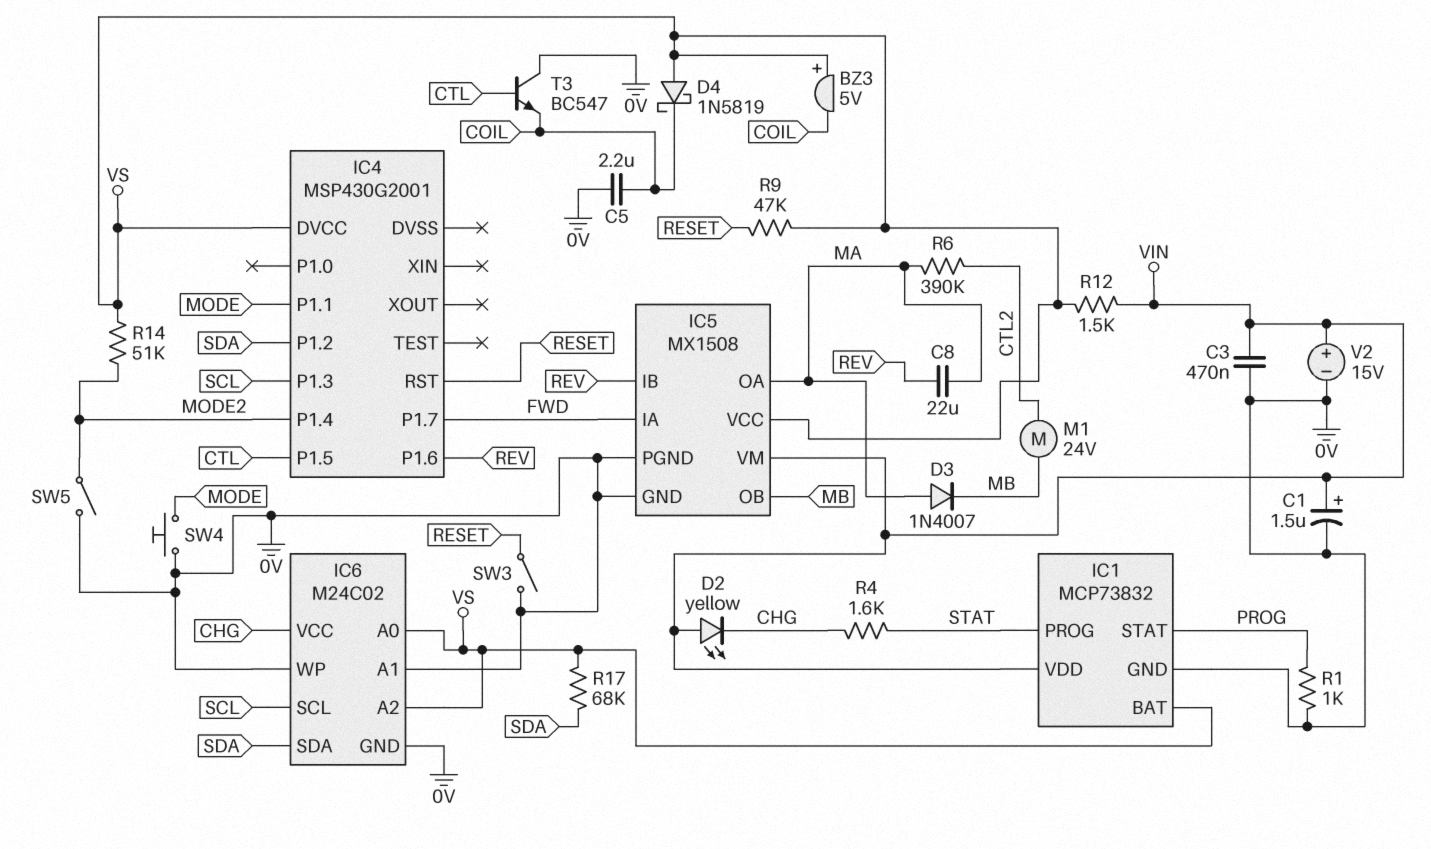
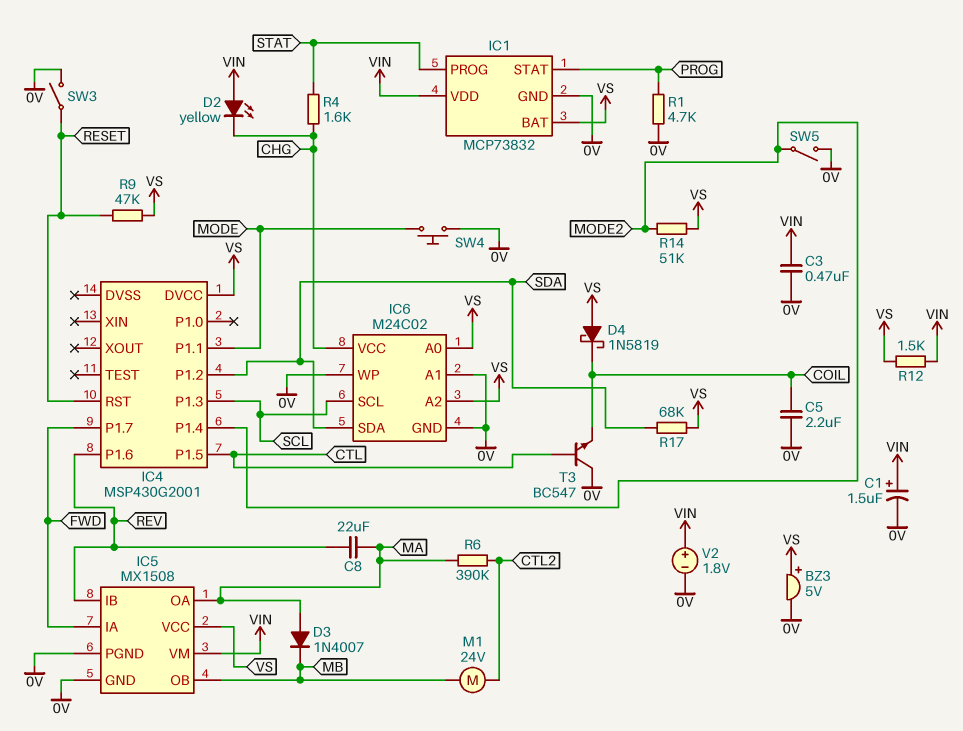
BZ3: buzzer 5V (plus VS, minus COIL) -> buzzer 5V (plus VS, minus 0V)
R1: 1k (0V, PROG) -> 4.7k (0V, PROG)
V2: 15V (plus VIN, minus 0V) -> 1.8V (plus VIN, minus 0V)

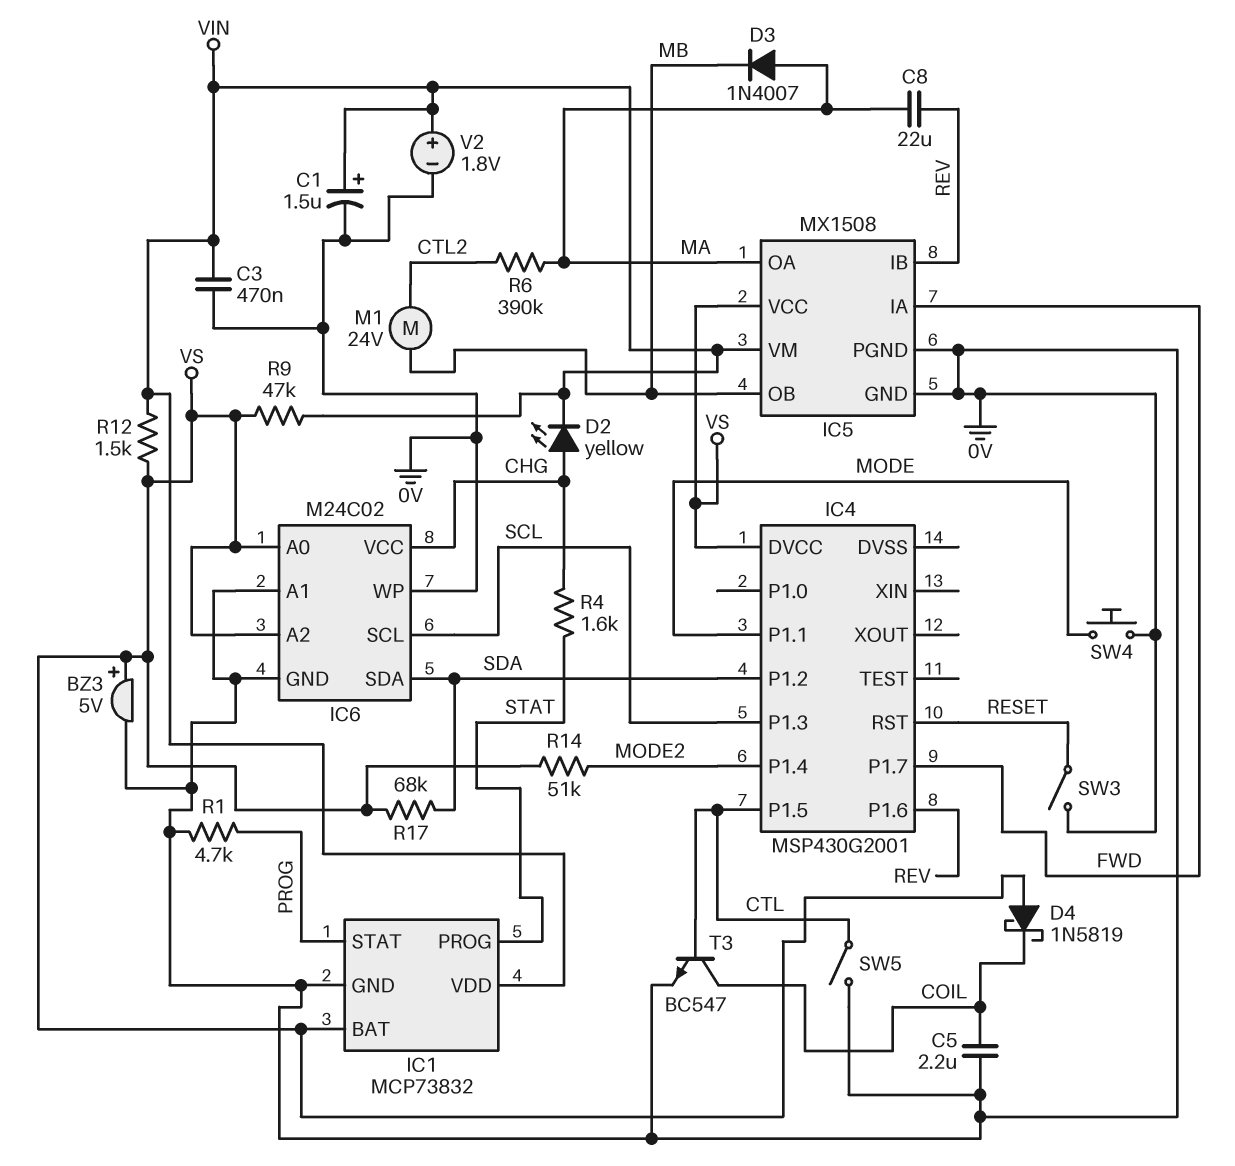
D2: LED yellow (A VIN, K CHG) -> LED yellow (A CHG, K VIN)
R9: 47k (RESET, VS) -> 47k (VIN, VS)
SW5: switch (0V, MODE2) -> switch (0V, CTL)
T3: NPN BC547 (B CTL, C 0V, E COIL) -> NPN BC547 (B CTL, C COIL, E 0V)

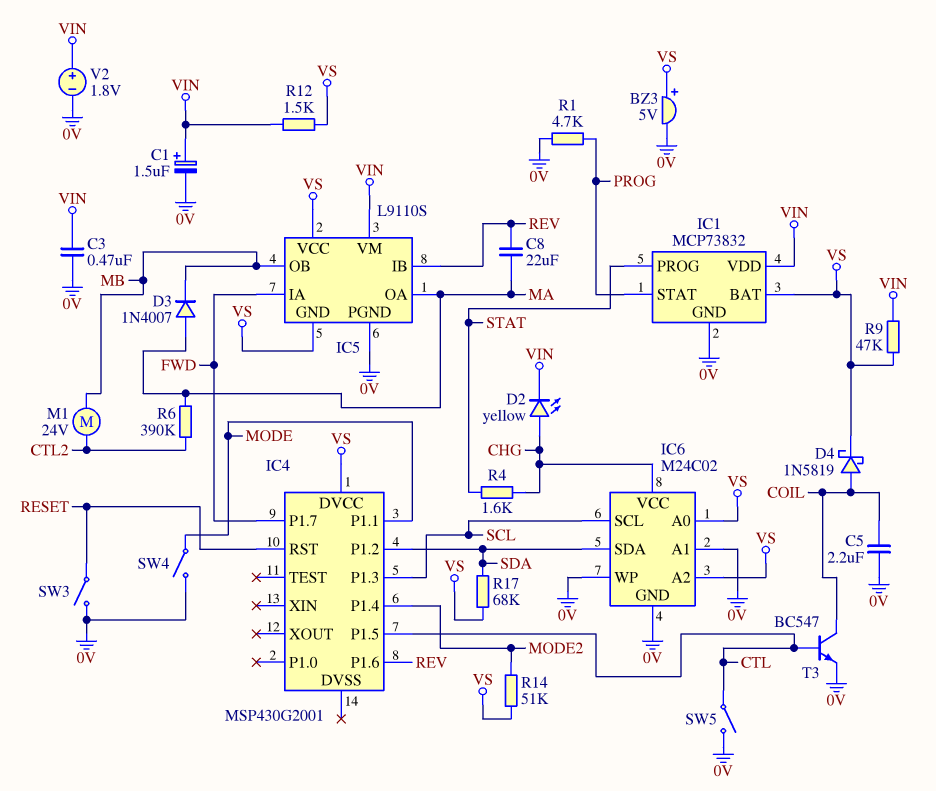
D4: schottky 1N5819 (A VS, K COIL) -> schottky 1N5819 (A COIL, K VS)
IC5: MX1508 -> L9110S
IC5 pin GND: 0V -> VS
SW4: button (0V, MODE) -> switch (0V, MODE)

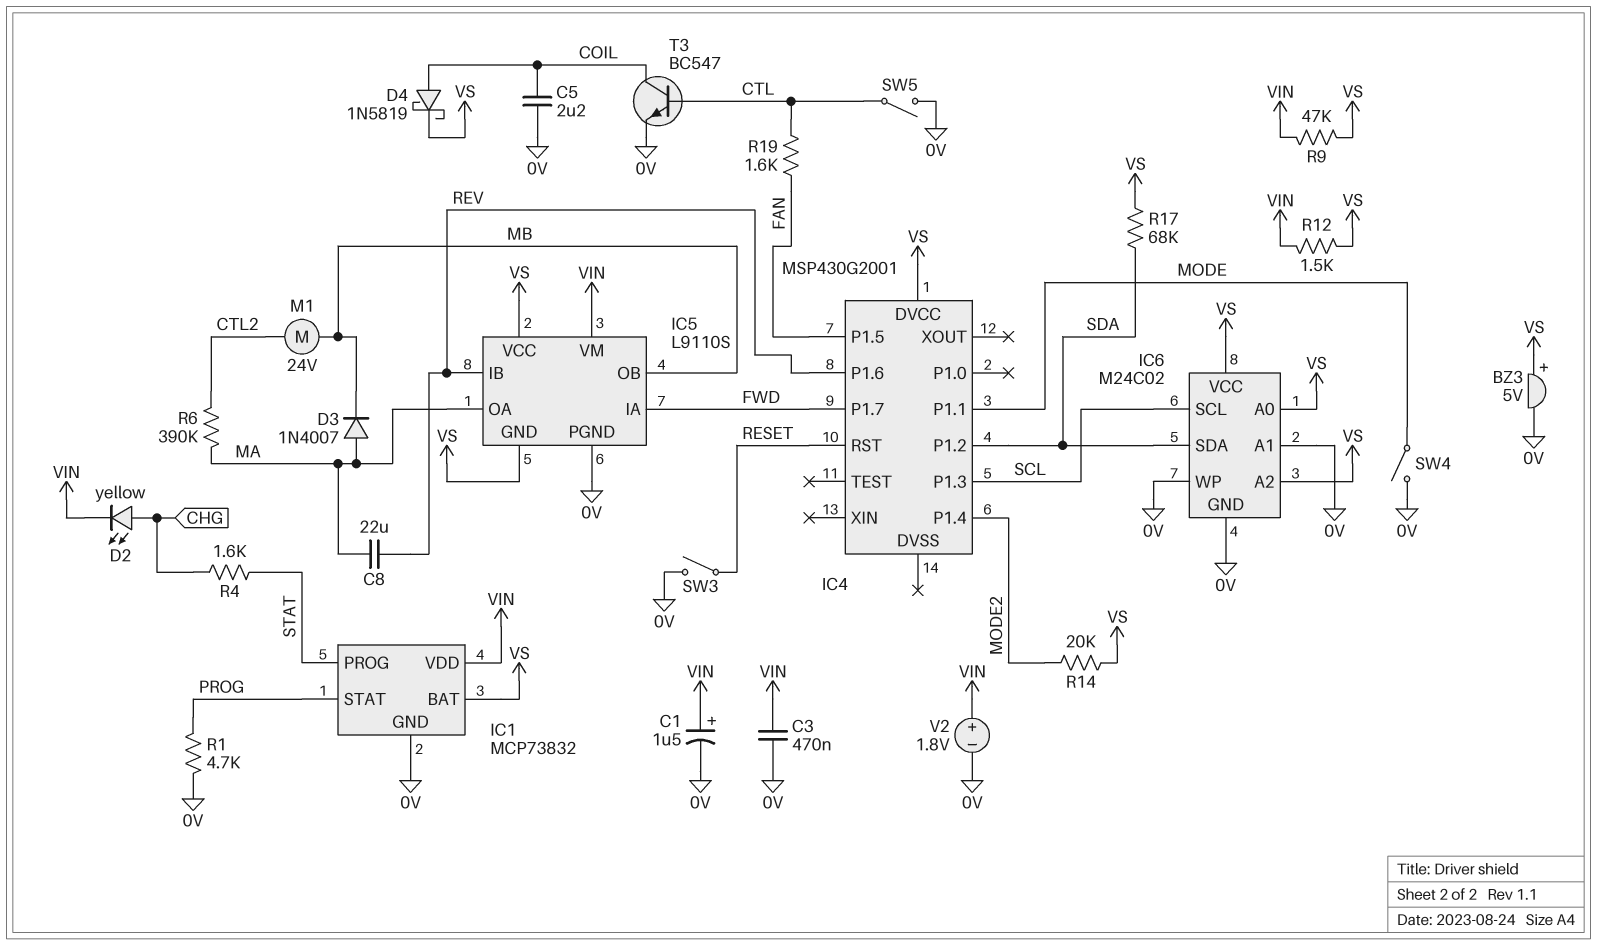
IC4 pin P1.5: CTL -> FAN
IC6 pin VCC: CHG -> VS
R14: 51k (MODE2, VS) -> 20k (MODE2, VS)
R19: none -> 1.6k (CTL, FAN)

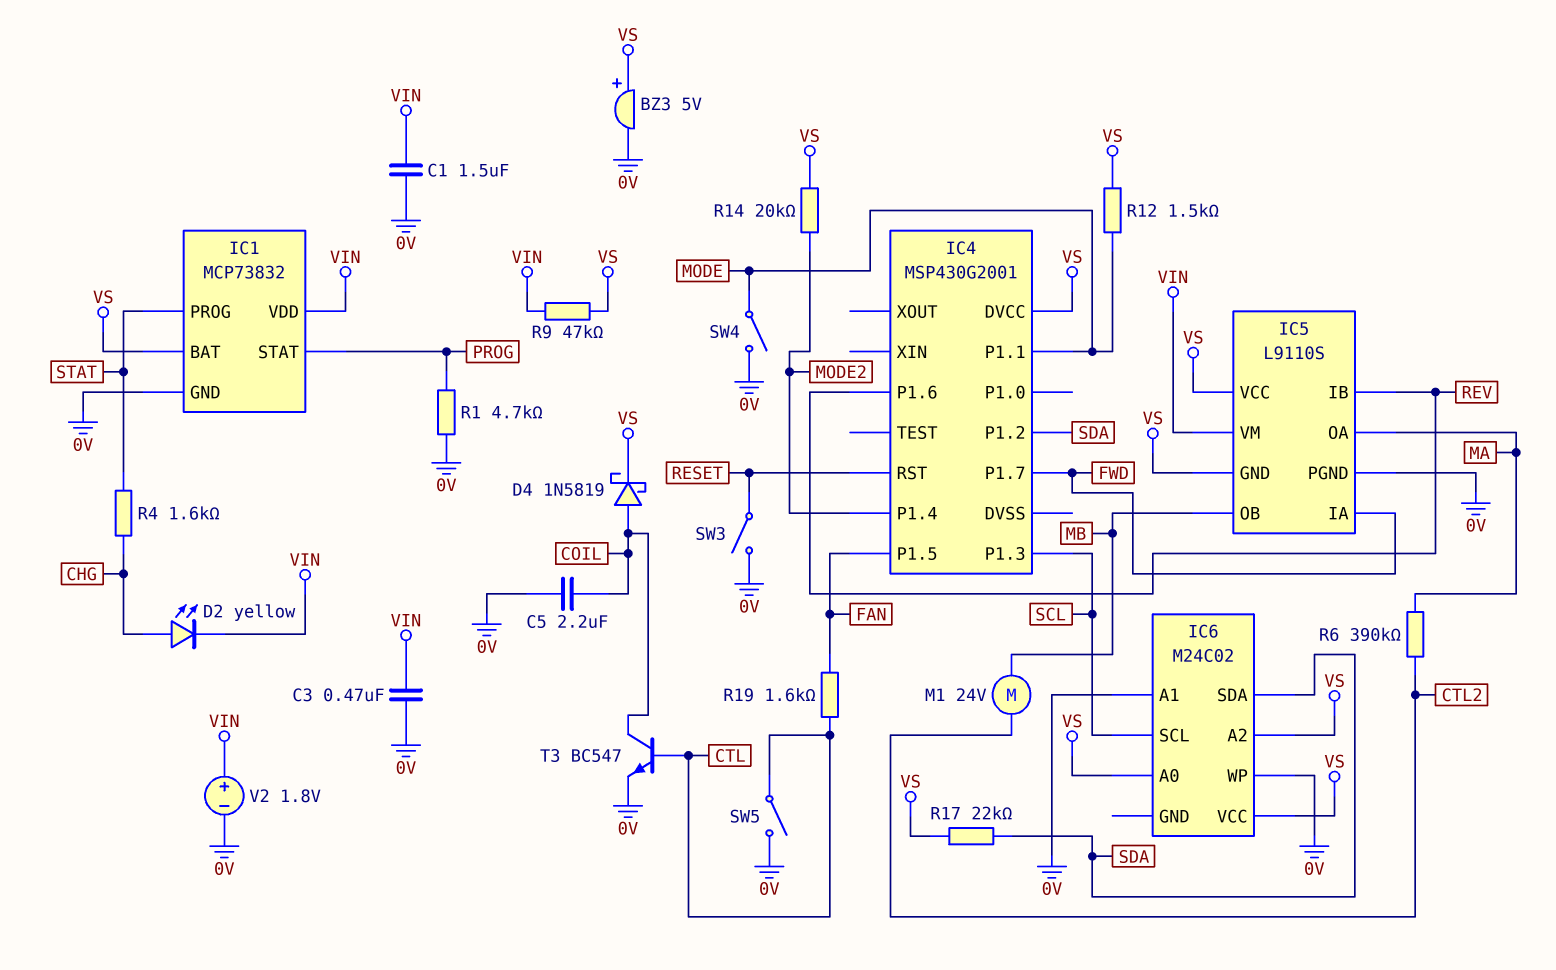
C1: 1.5uF (plus VIN, minus 0V) -> 1.5uF (0V, VIN)
C8: 22uF (MA, REV) -> none
D3: diode 1N4007 (A MA, K MB) -> none
IC6 pin GND: 0V -> none
R12: 1.5k (VIN, VS) -> 1.5k (MODE, VS)
R17: 68k (SDA, VS) -> 22k (SDA, VS)

